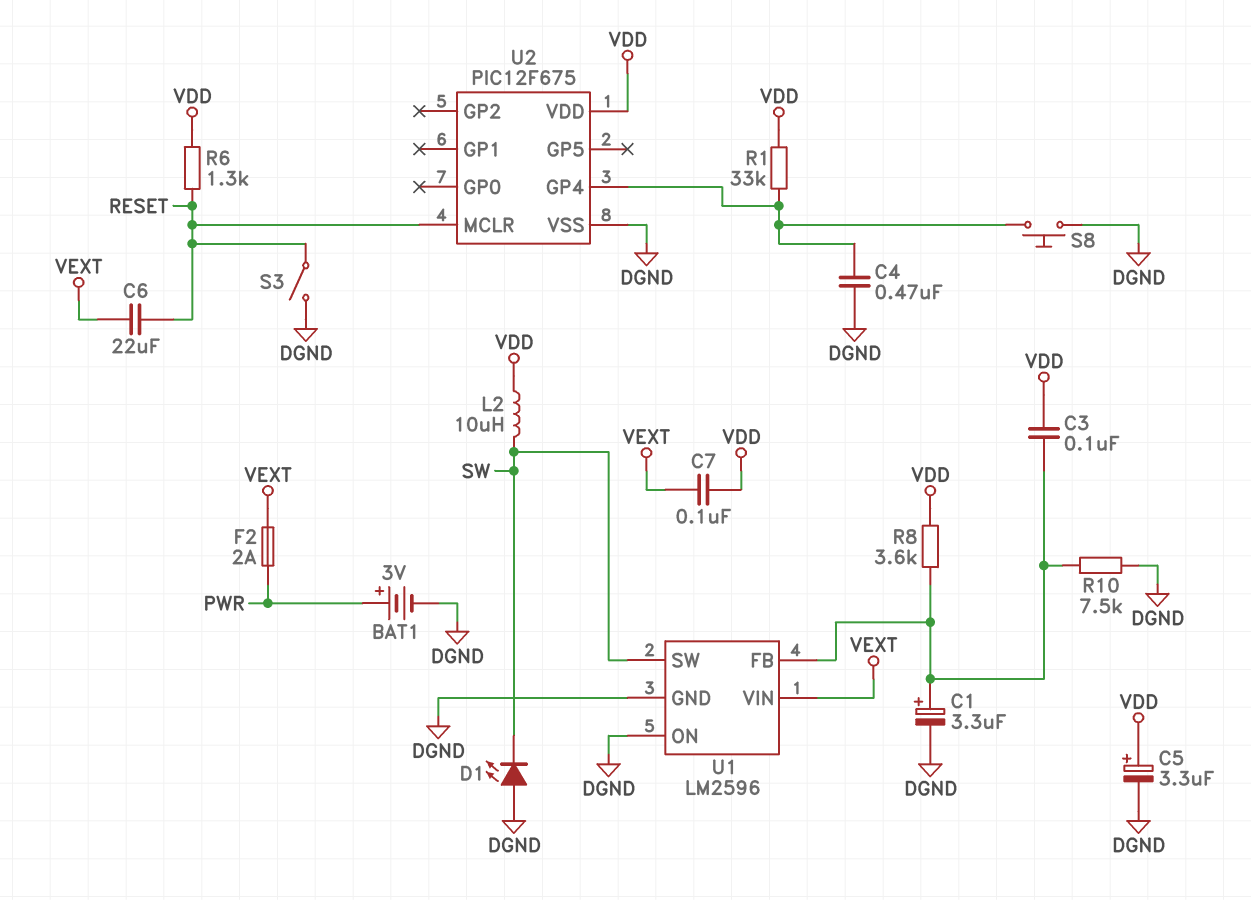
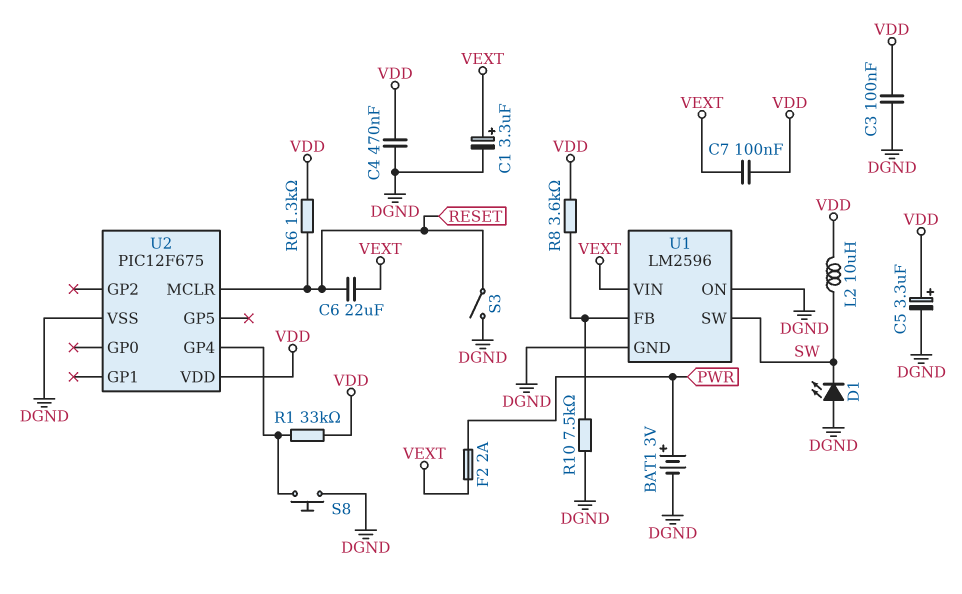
C1: 3.3uF (plus U1/FB, minus DGND) -> 3.3uF (plus VEXT, minus DGND)
C3: 100nF (U1/FB, VDD) -> 100nF (DGND, VDD)
C4: 470nF (DGND, U2/GP4) -> 470nF (DGND, VDD)

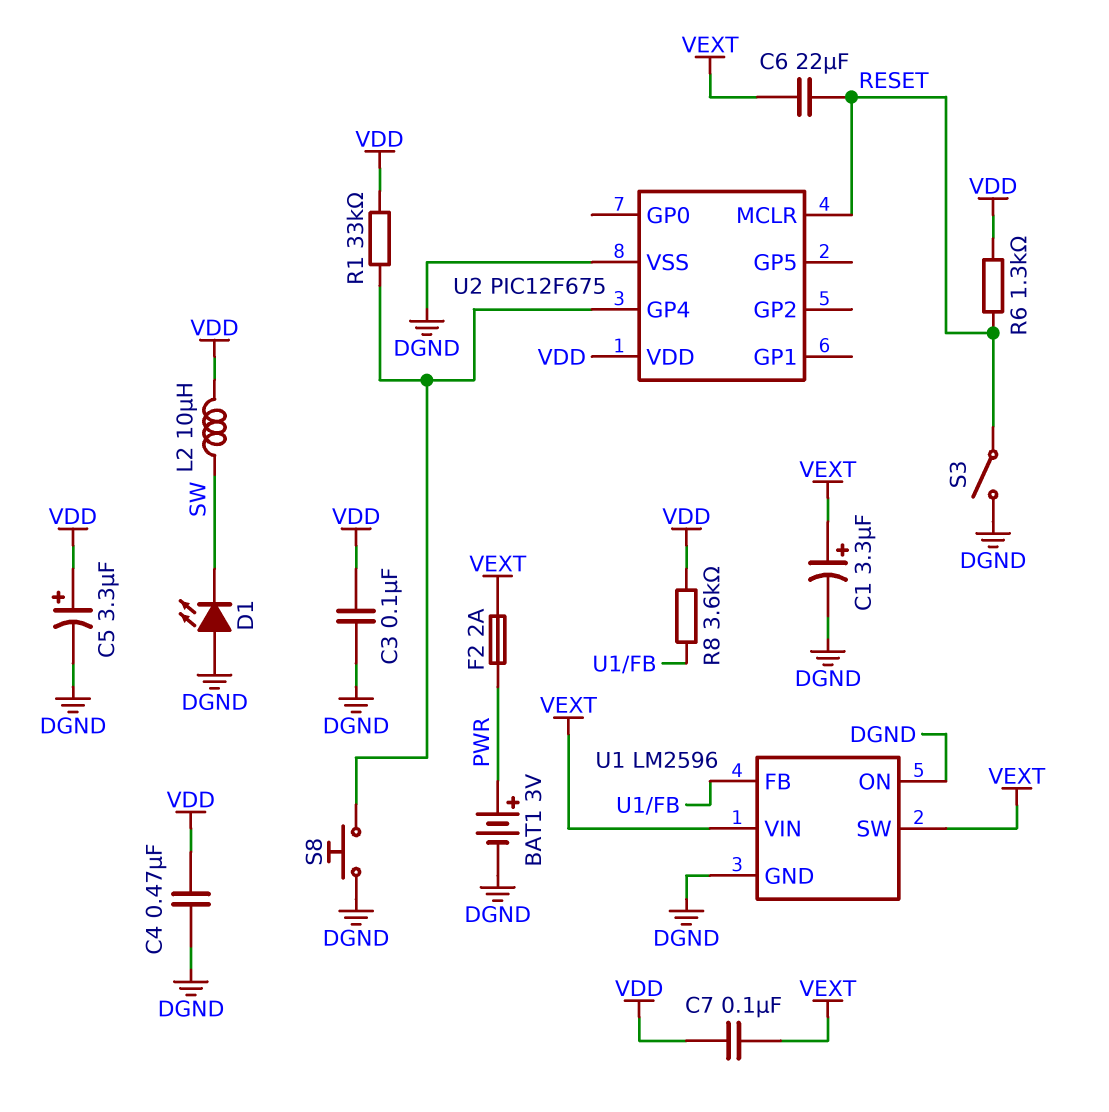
R10: 7.5k (DGND, U1/FB) -> none
U1 pin SW: SW -> VEXT

